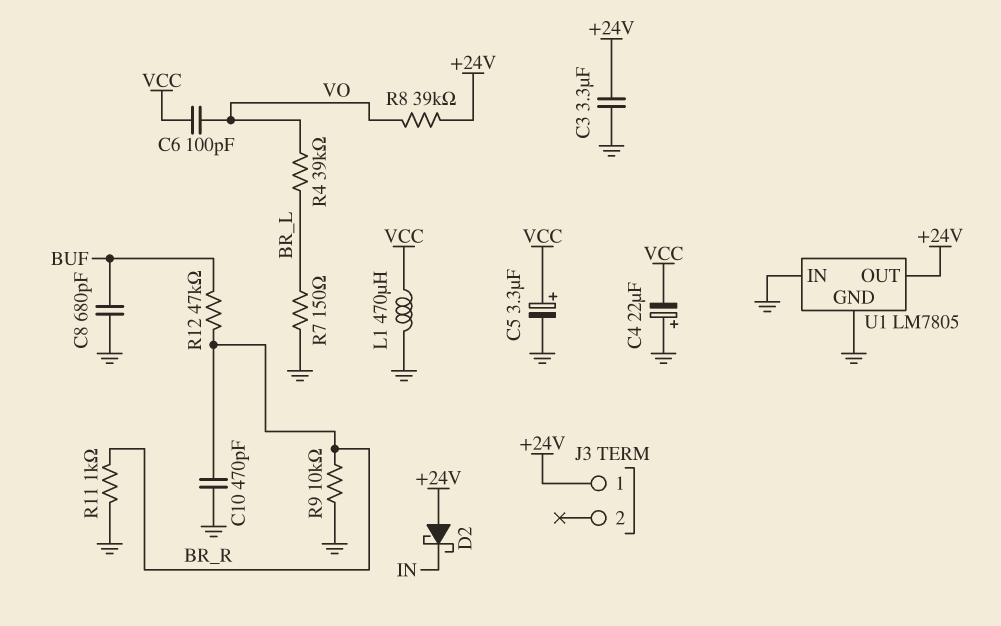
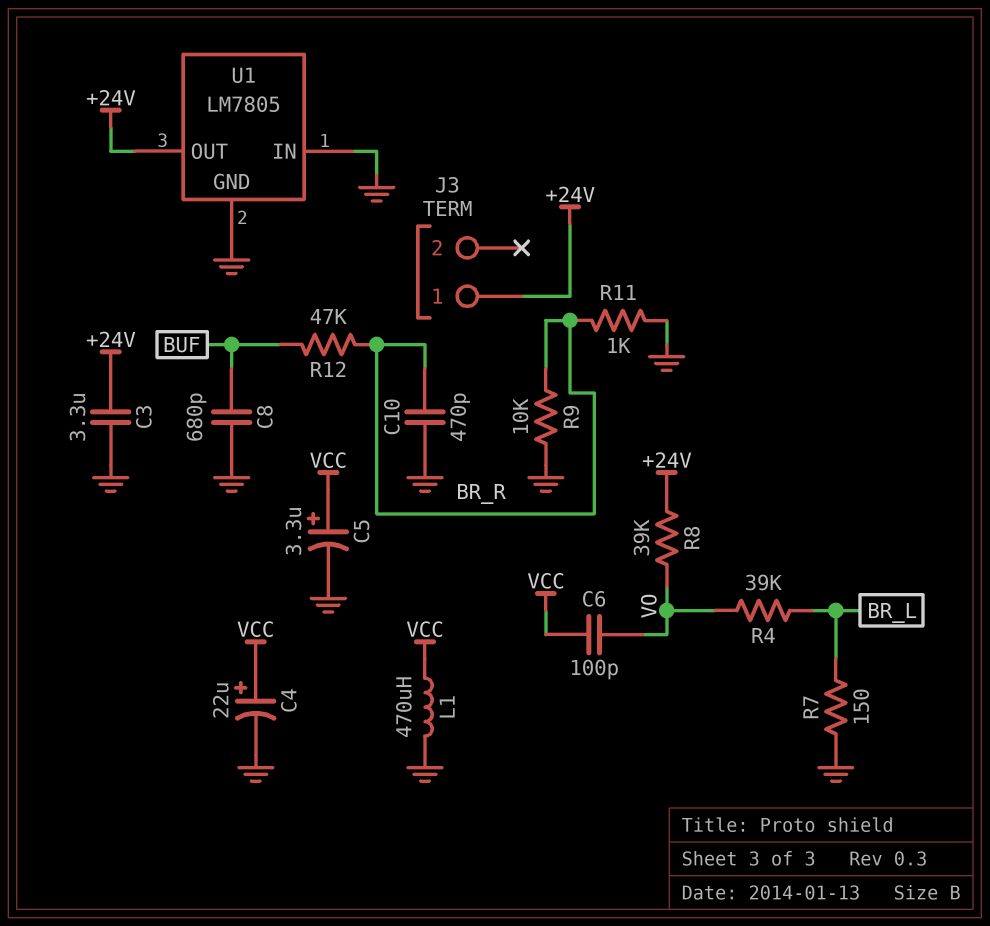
C4: 22uF (plus GND, minus VCC) -> 22uF (plus VCC, minus GND)
D2: schottky (A +24V, K IN) -> none

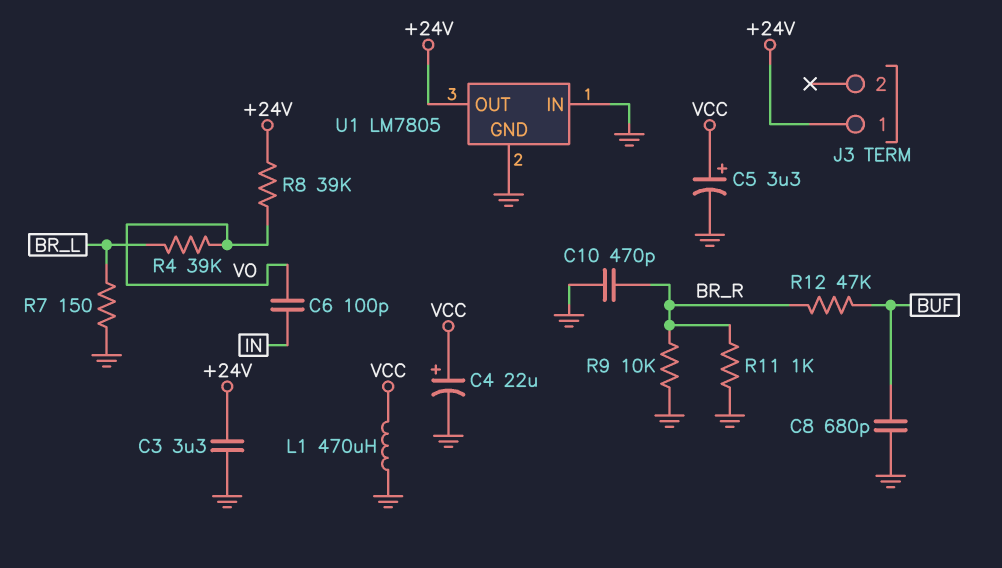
C6: 100pF (VCC, VO) -> 100pF (IN, VO)

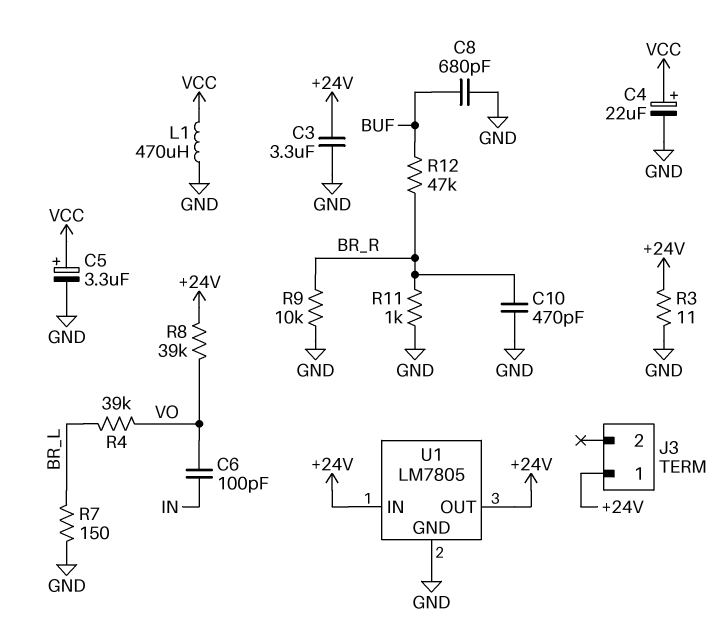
R3: none -> 11 (+24V, GND)
U1 pin IN: GND -> +24V

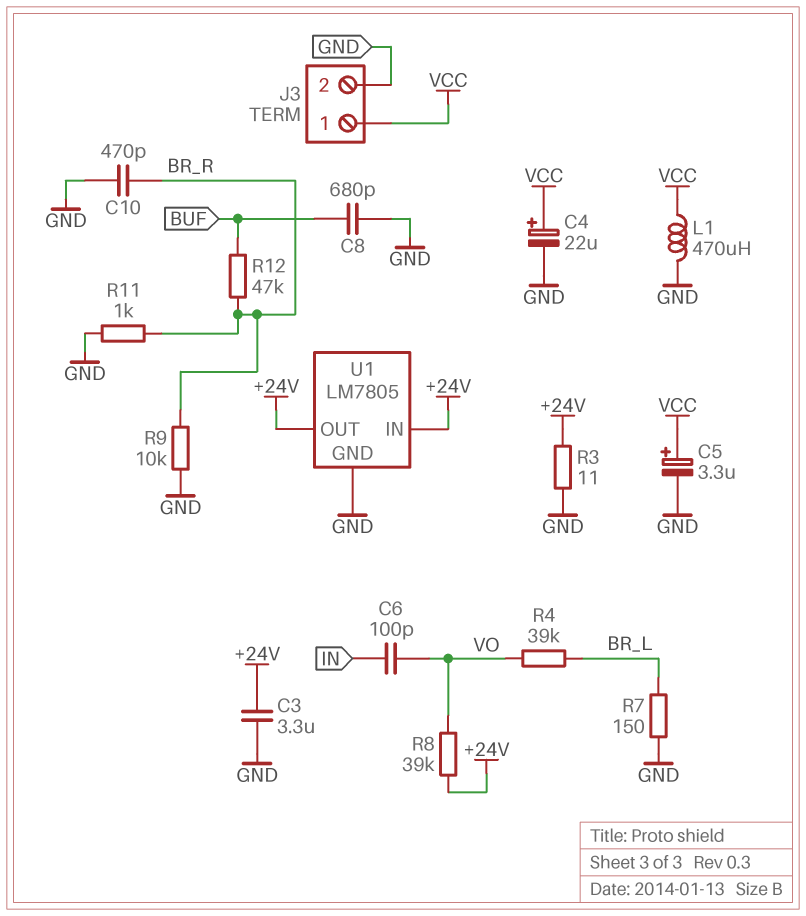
J3 pin 1: +24V -> VCC
J3 pin 2: none -> GND

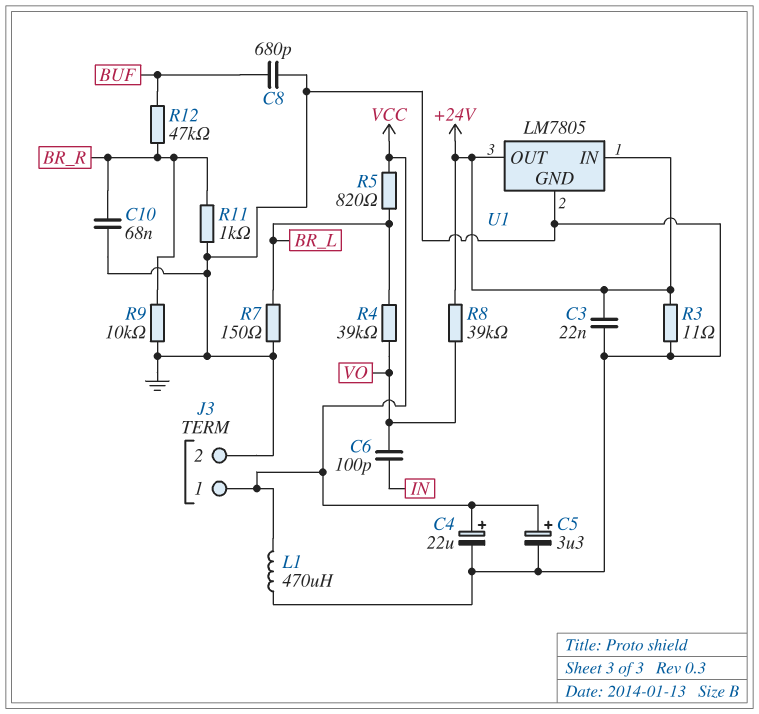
C3: 3.3uF (+24V, GND) -> 22nF (+24V, GND)
C10: 470pF (BR_R, GND) -> 68nF (BR_R, GND)
R5: none -> 820 (BR_L, VCC)

